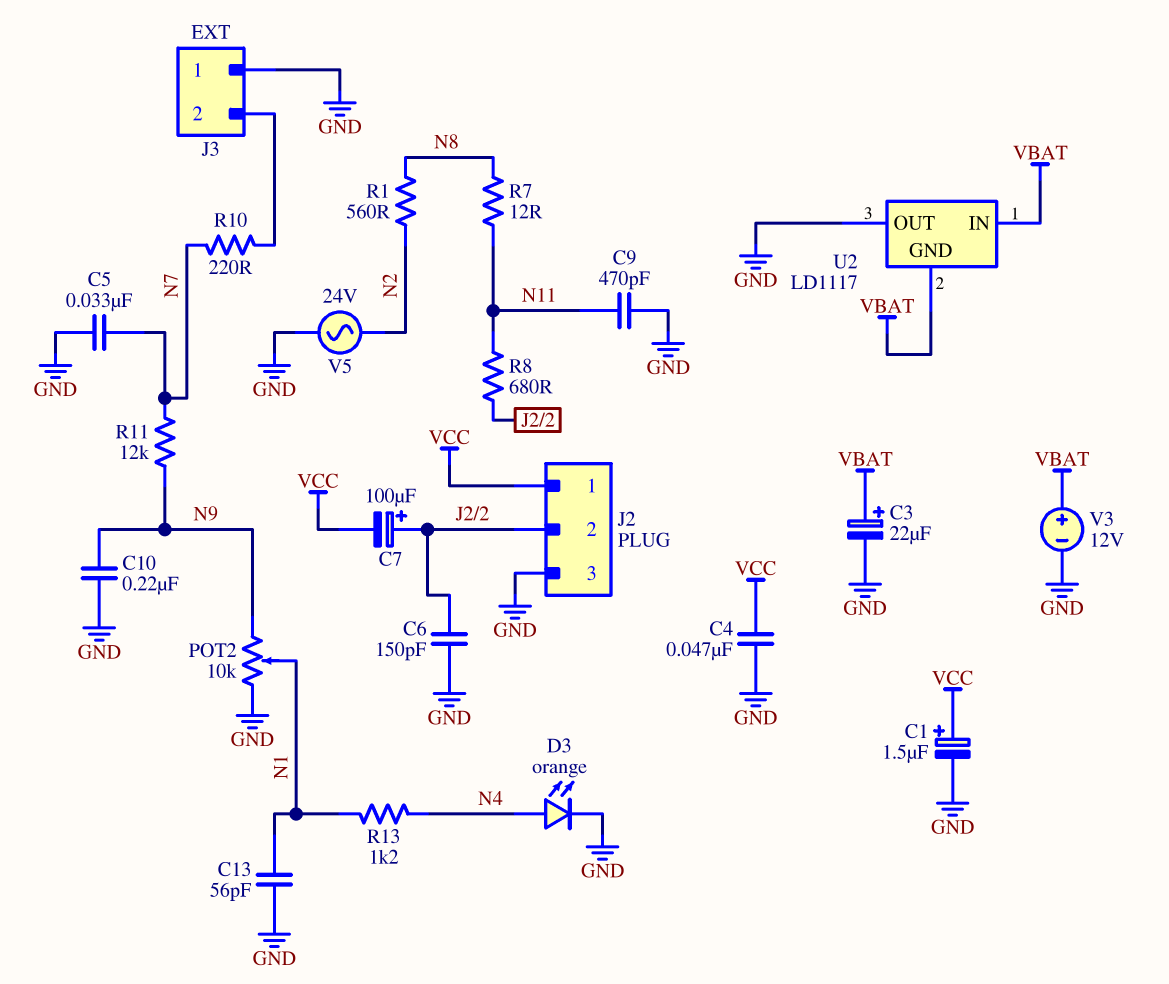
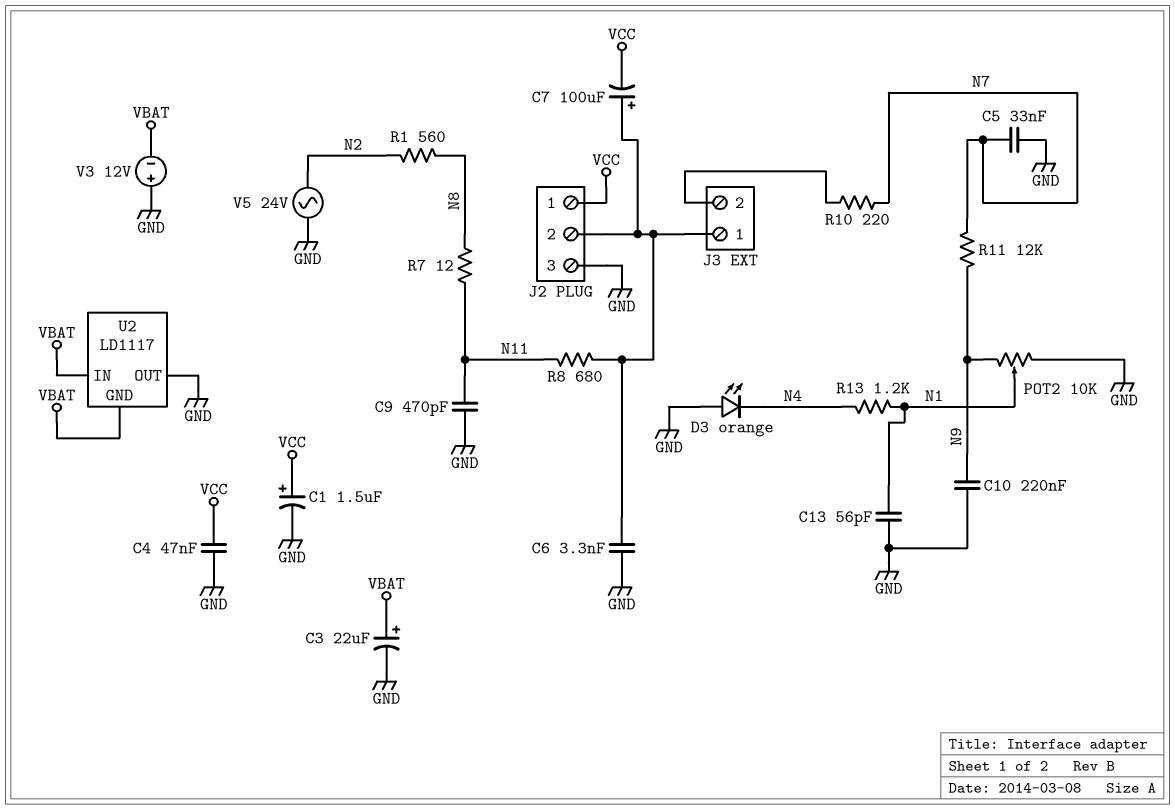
C6: 150pF (GND, J2/2) -> 3.3nF (GND, J2/2)
D3: LED orange (A N4, K GND) -> LED orange (A GND, K N4)
J3 pin 1: GND -> J2/2
V3: 12V (plus VBAT, minus GND) -> 12V (plus GND, minus VBAT)

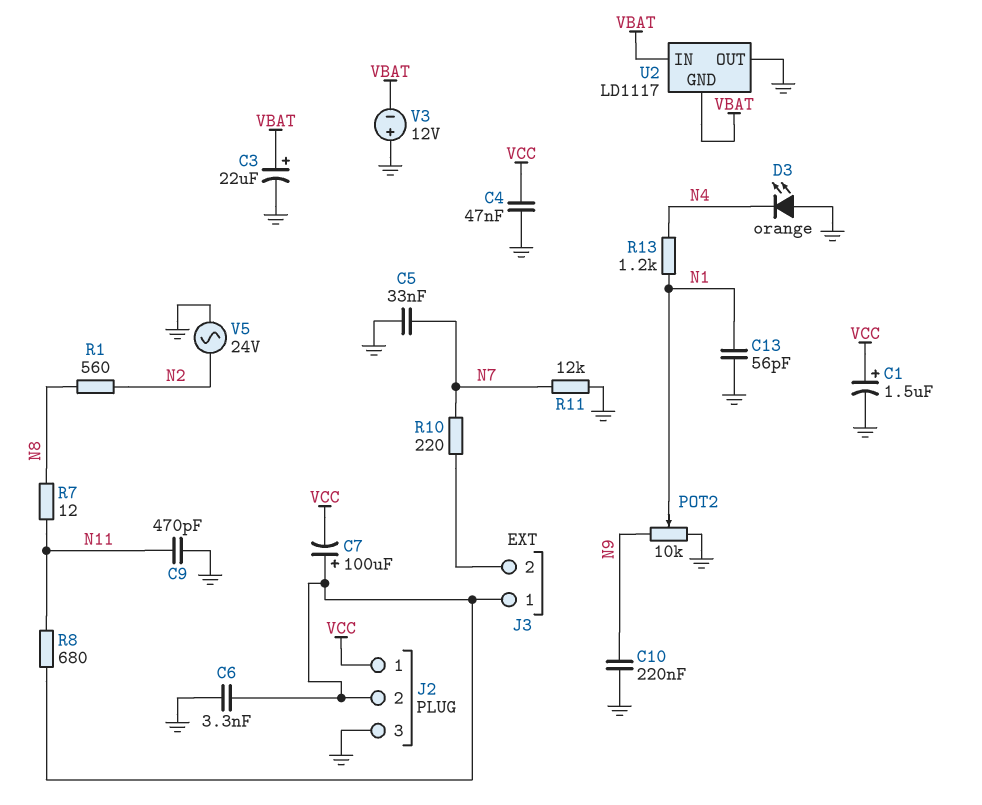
R11: 12k (N7, N9) -> 12k (GND, N7)

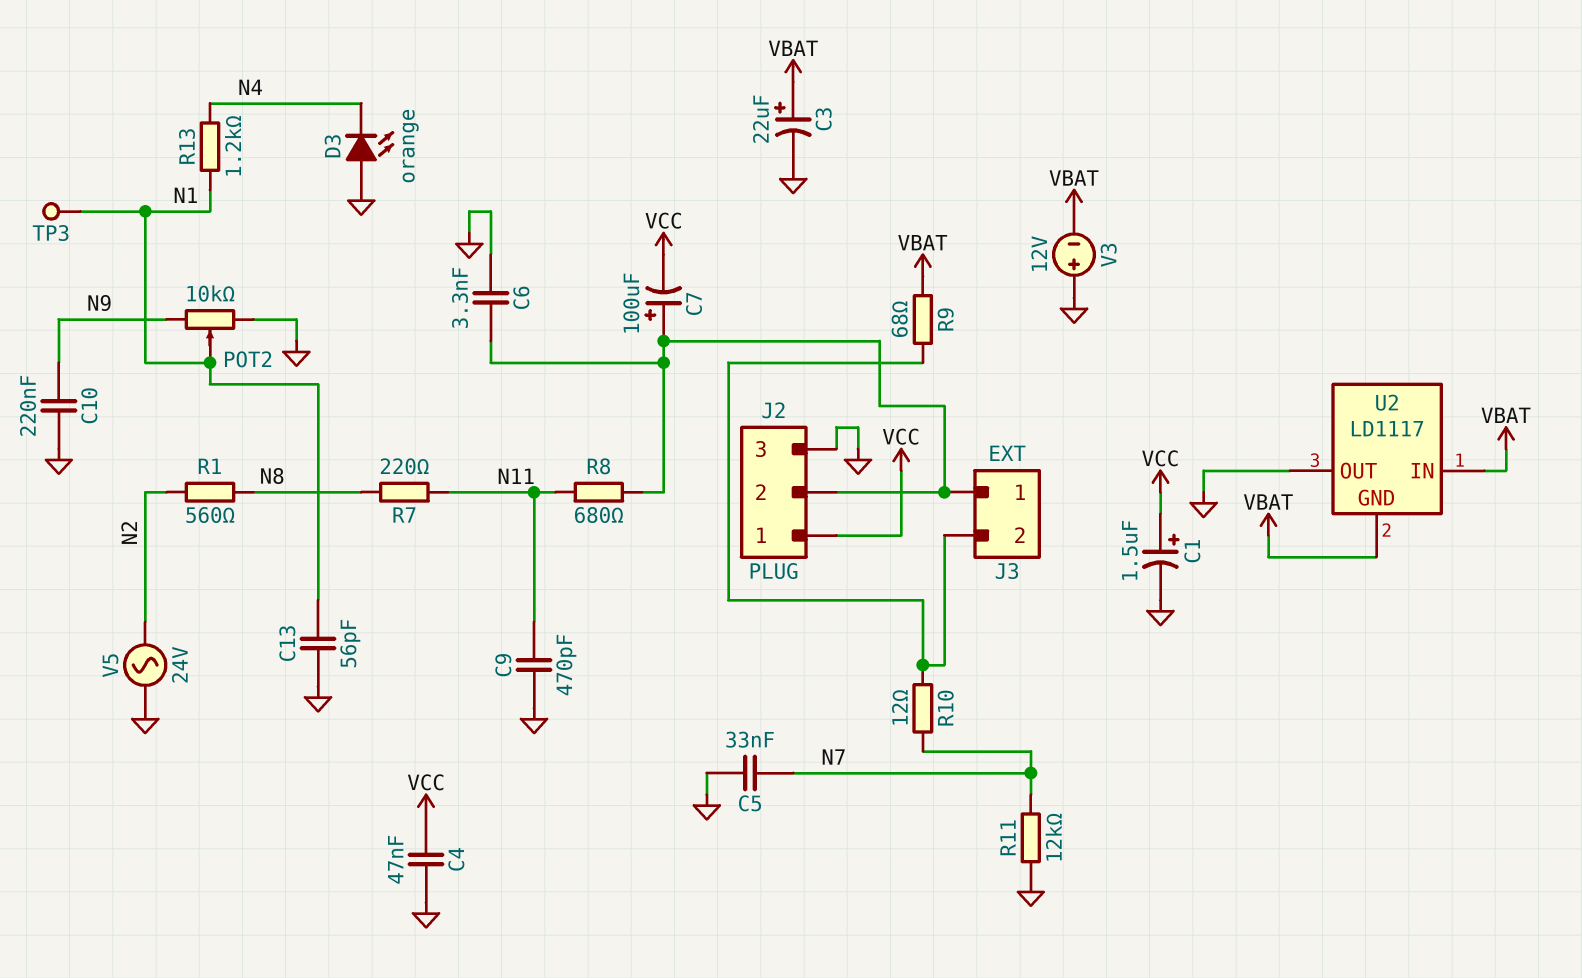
R7: 12 (N8, N11) -> 220 (N8, N11)
R9: none -> 68 (J3/2, VBAT)
R10: 220 (J3/2, N7) -> 12 (J3/2, N7)
TP3: none -> test point (N1)

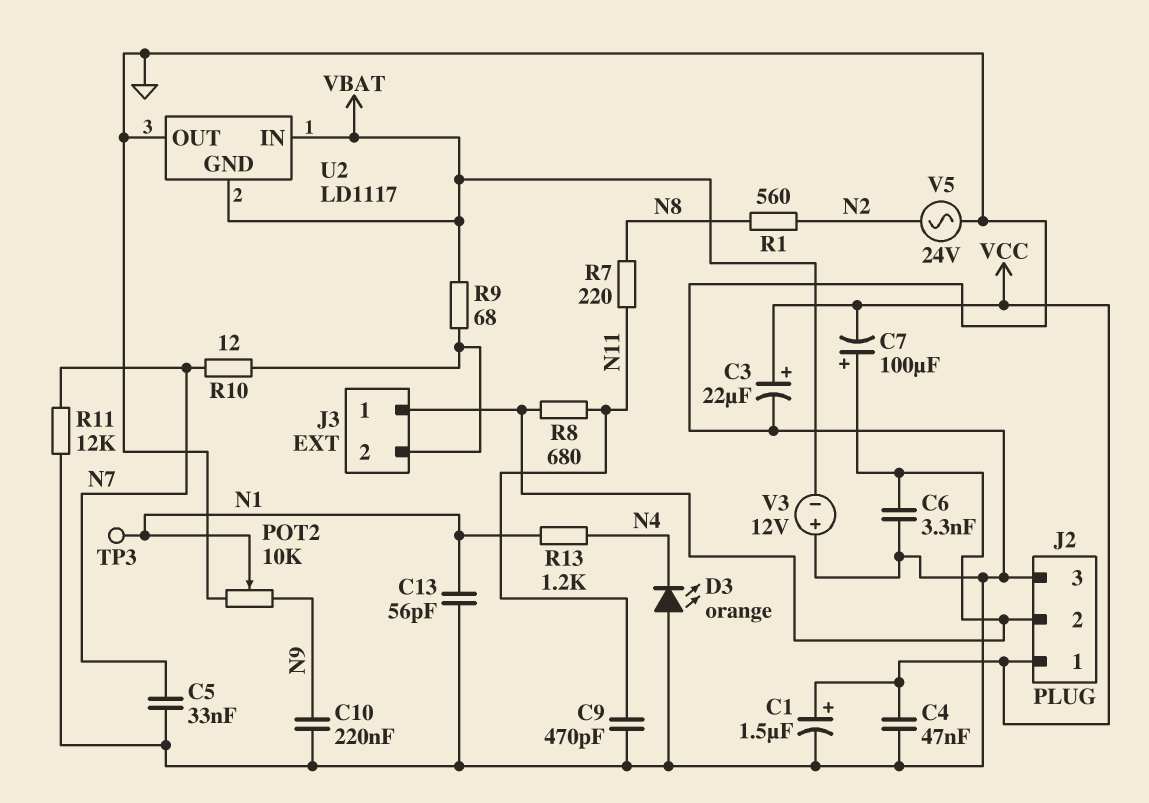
C3: 22uF (plus VBAT, minus GND) -> 22uF (plus VCC, minus GND)

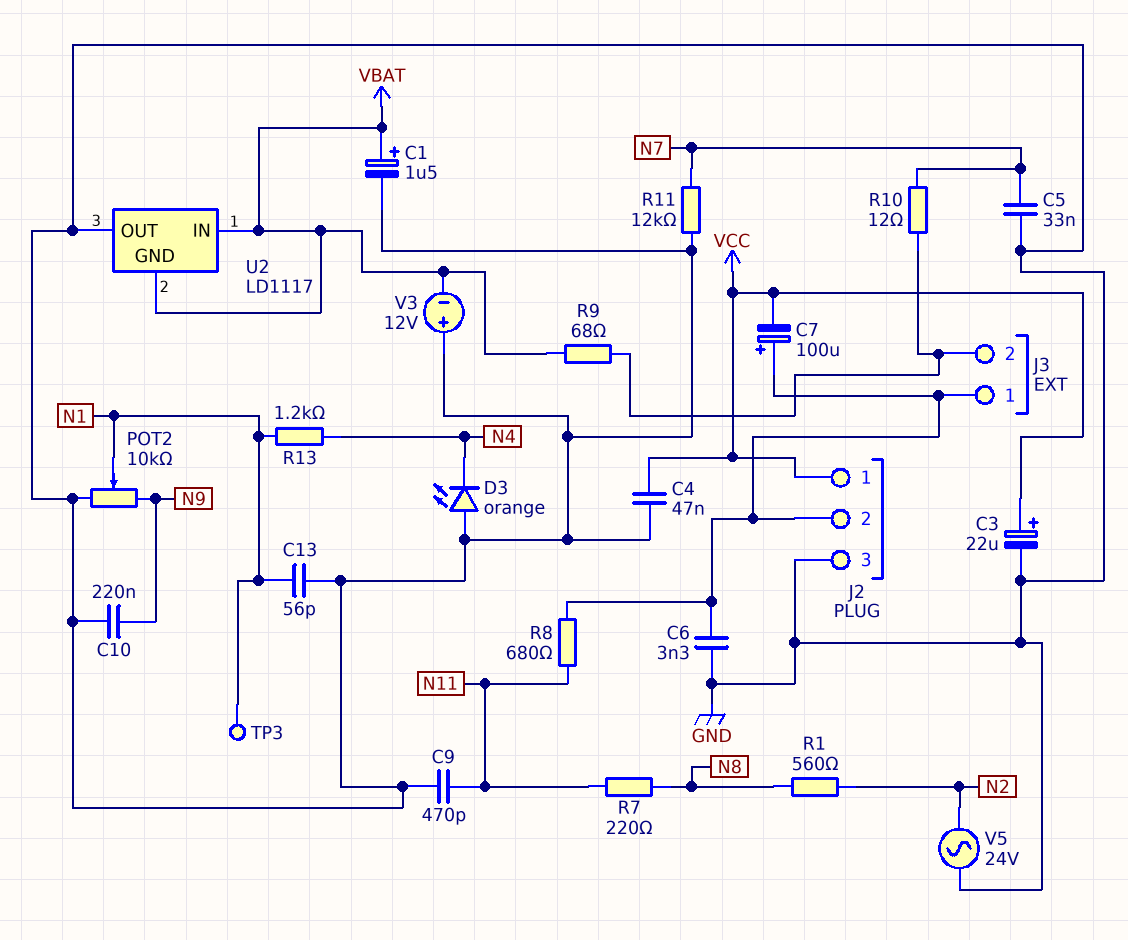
C1: 1.5uF (plus VCC, minus GND) -> 1.5uF (plus VBAT, minus GND)

